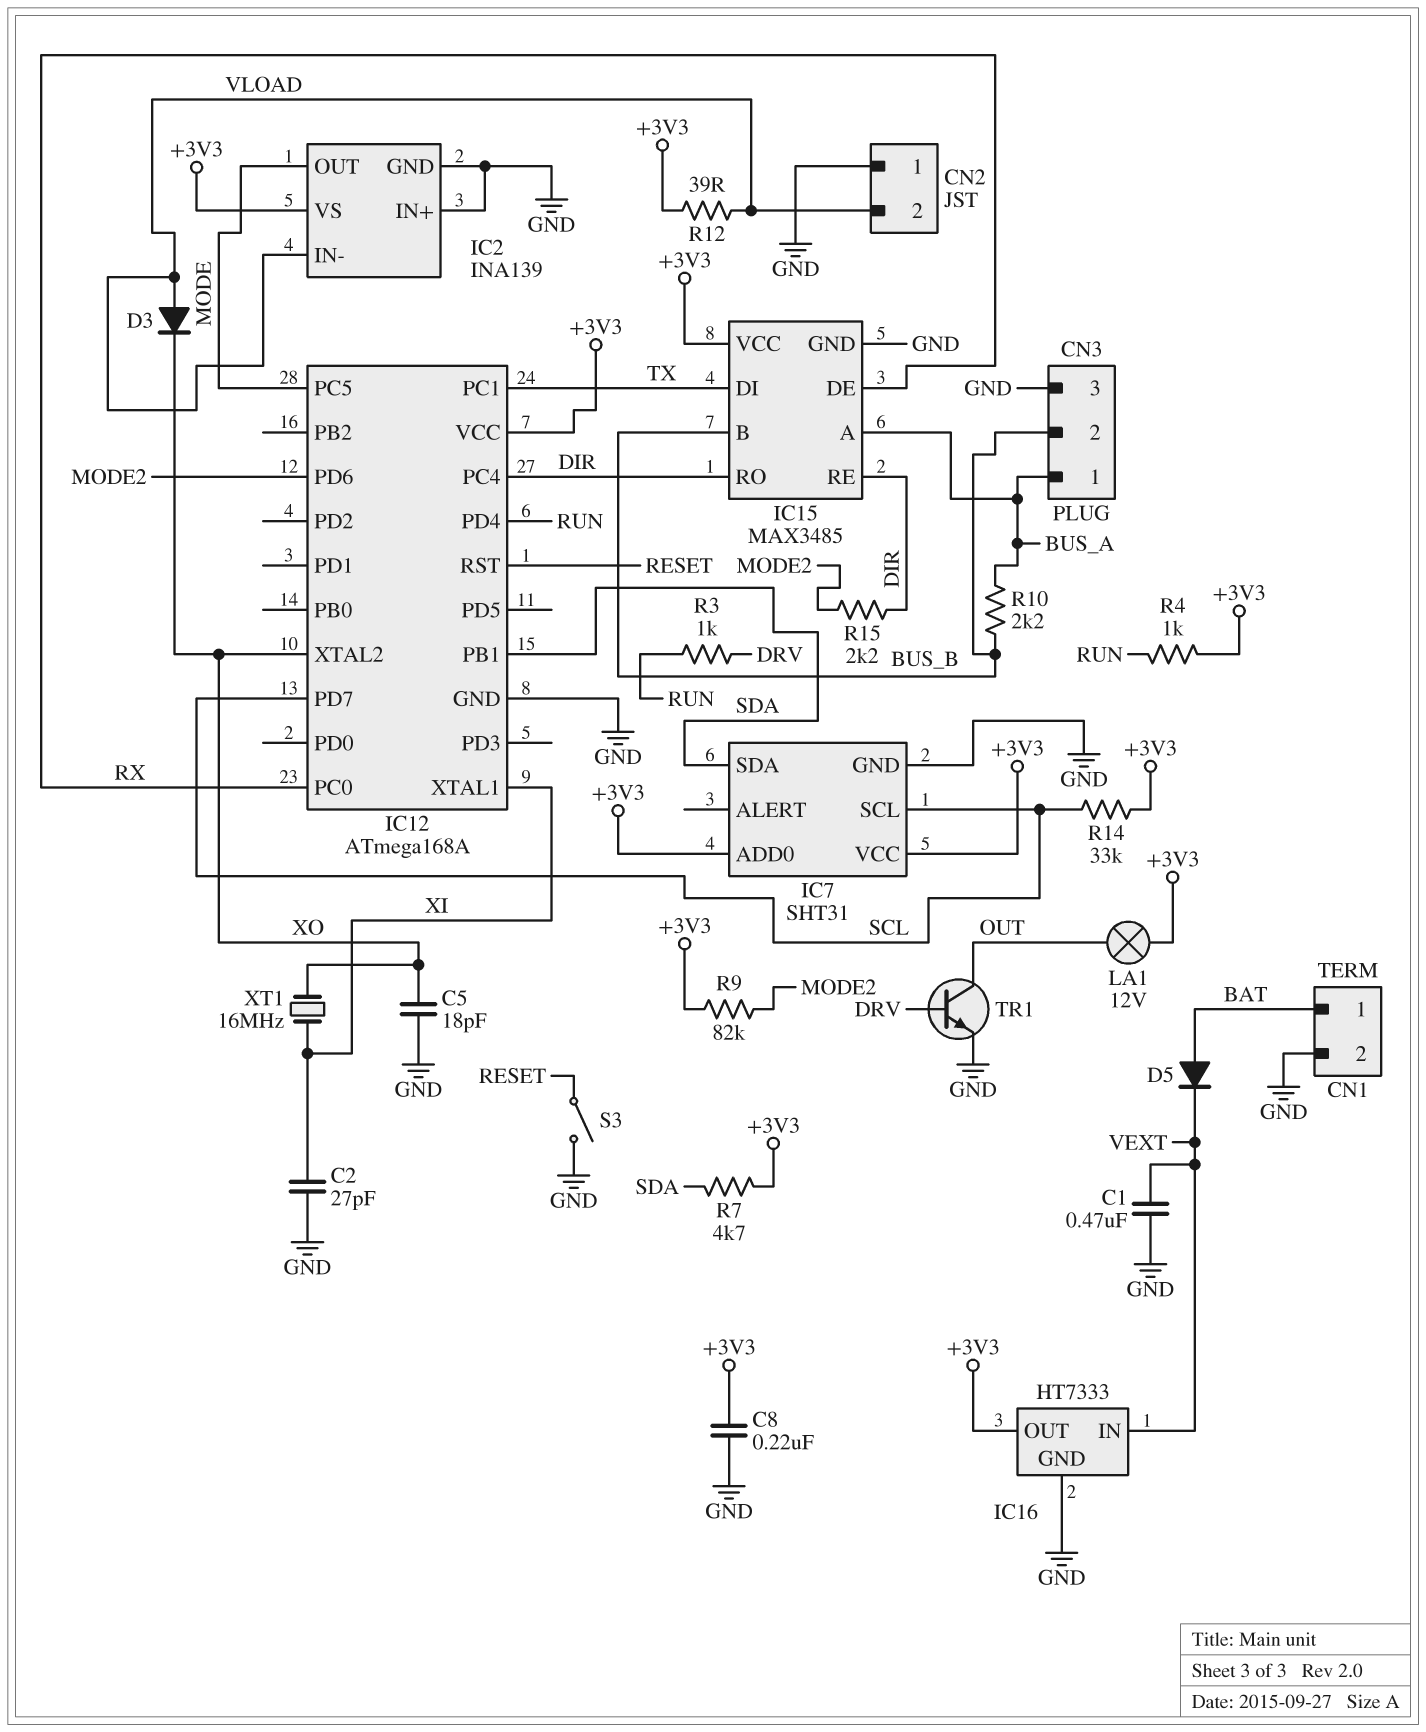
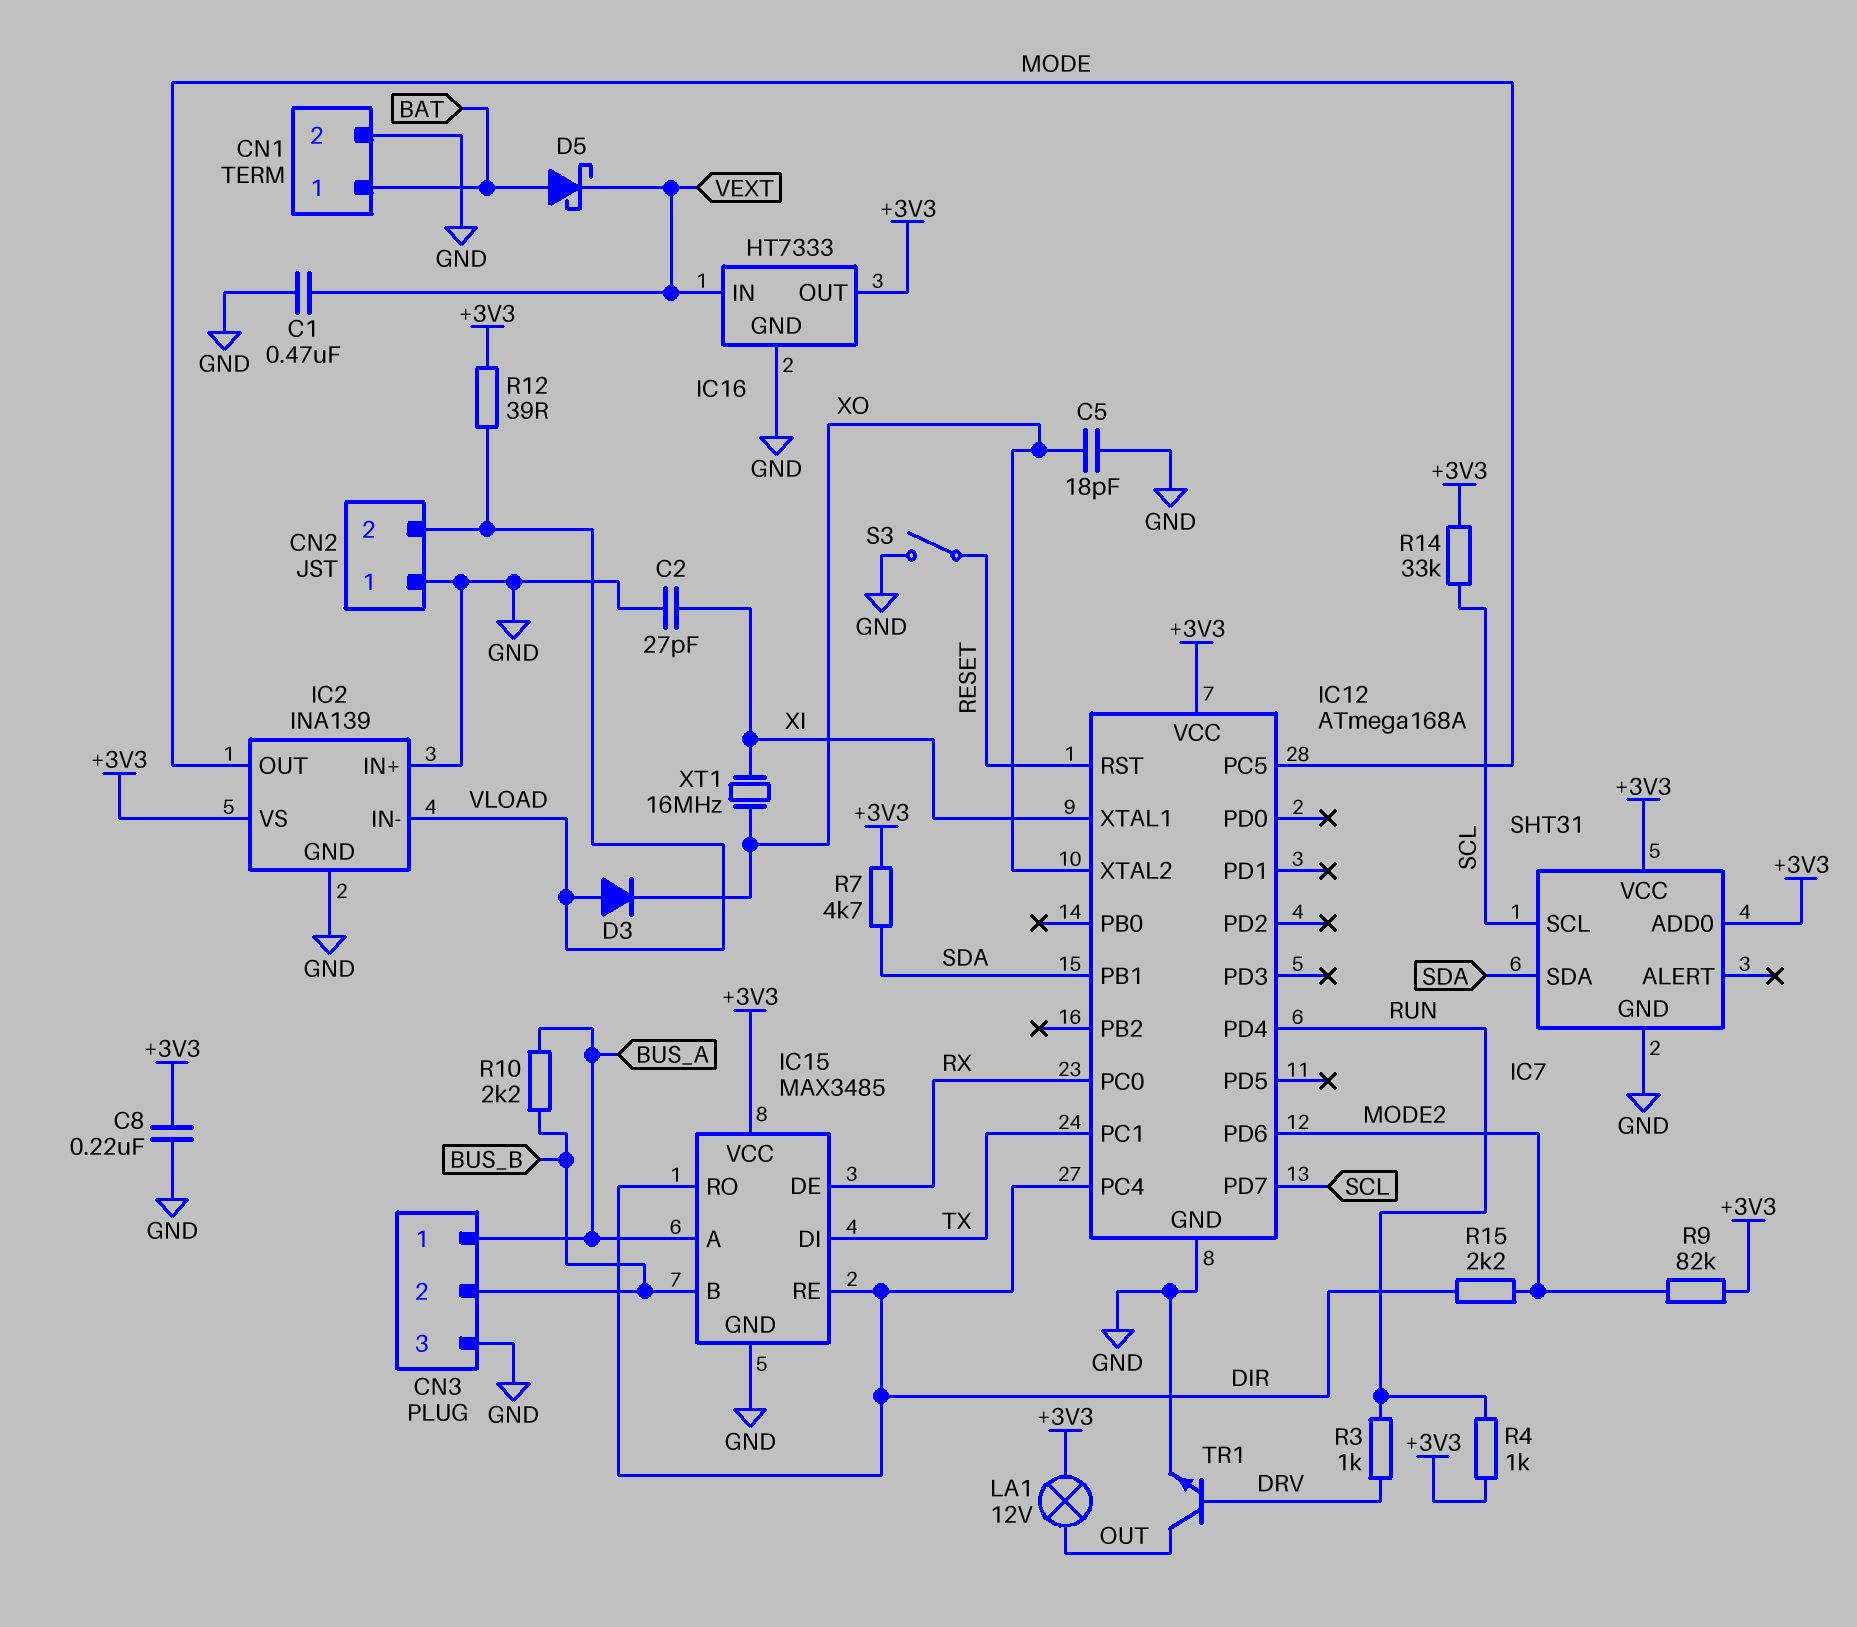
D5: diode (A BAT, K VEXT) -> schottky (A BAT, K VEXT)

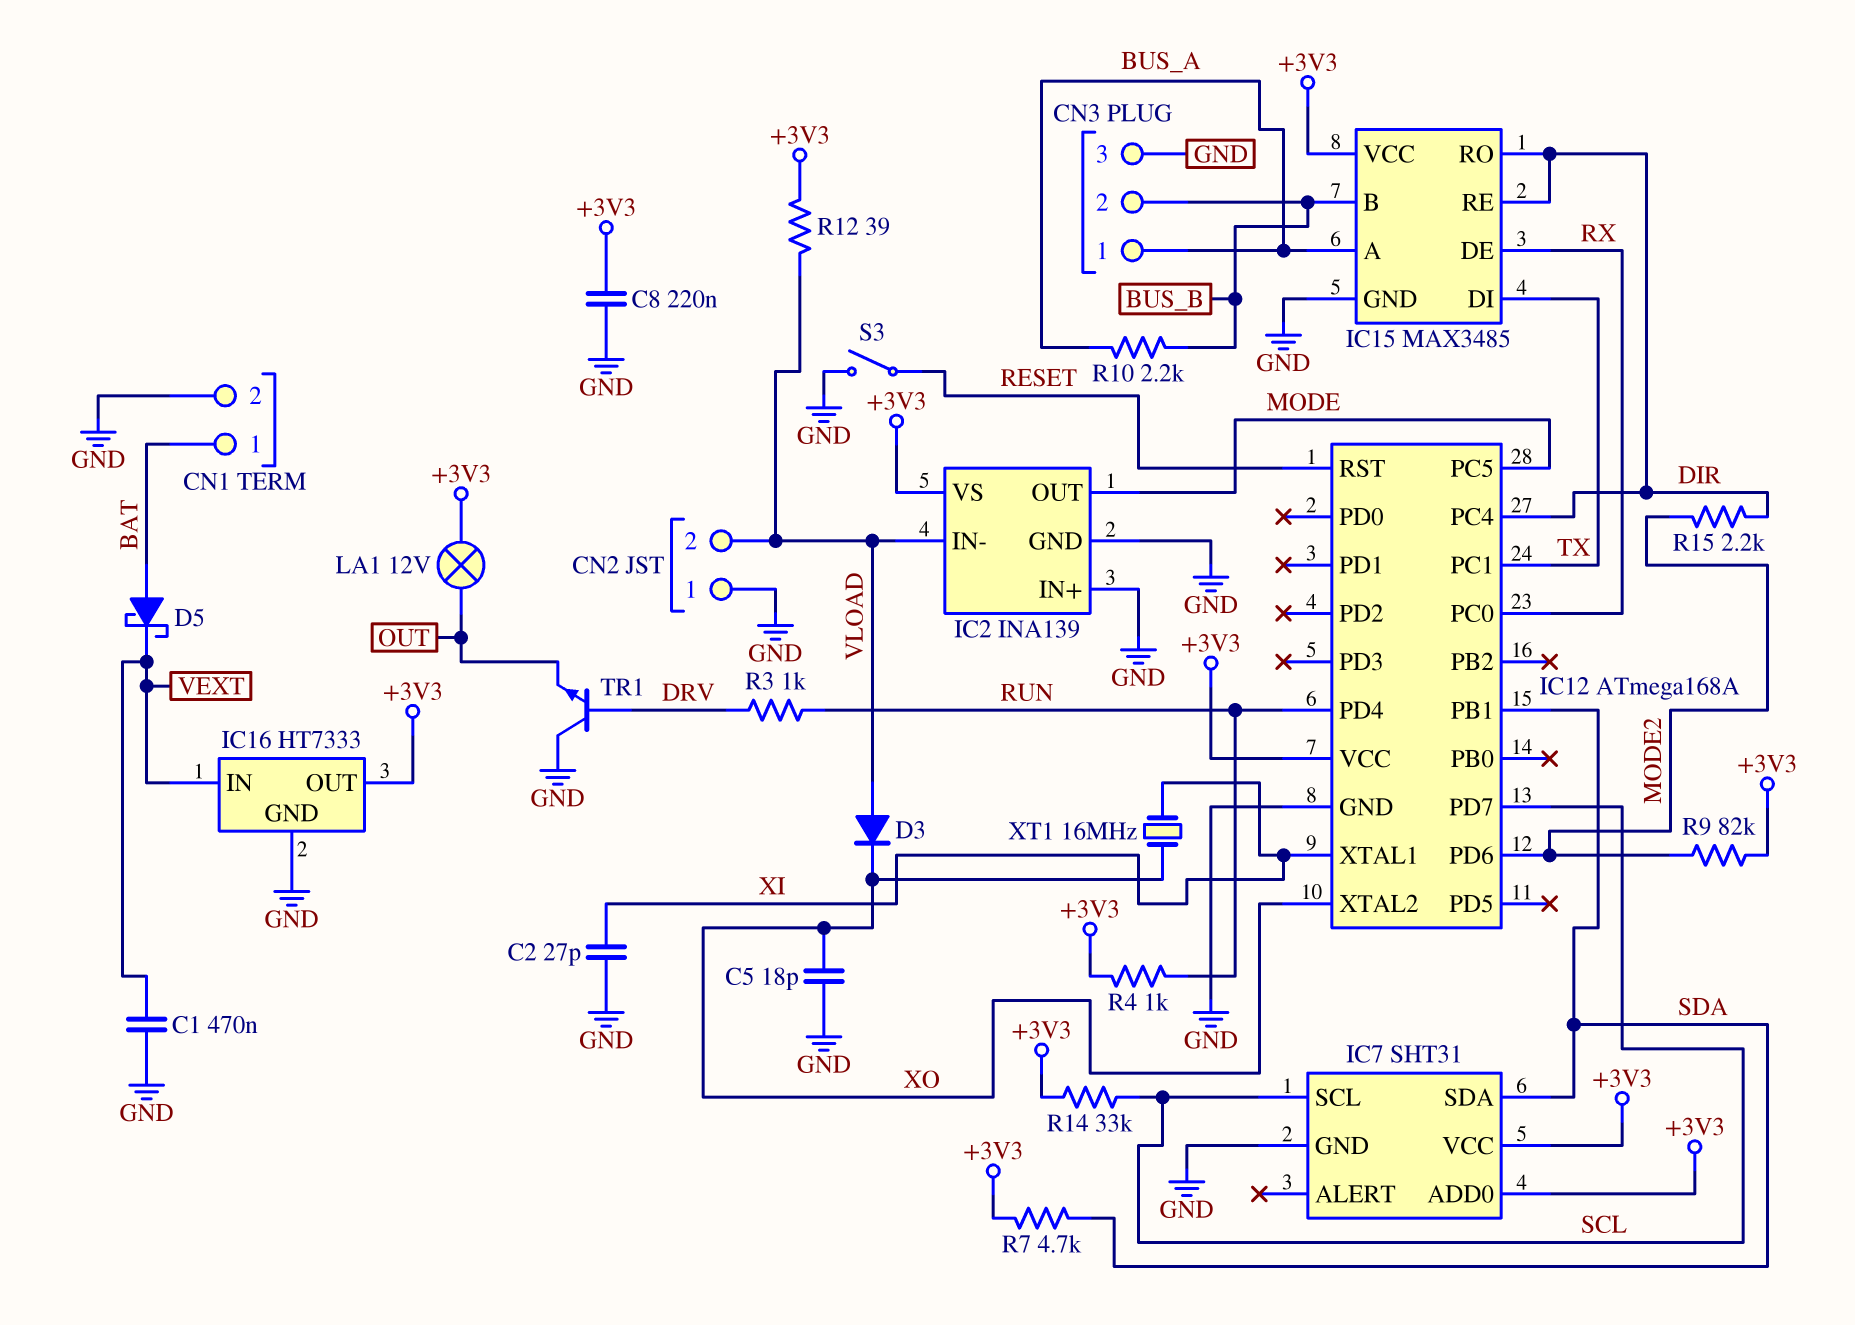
TR1: NPN (B DRV, C OUT, E GND) -> NPN (B DRV, C GND, E OUT)

